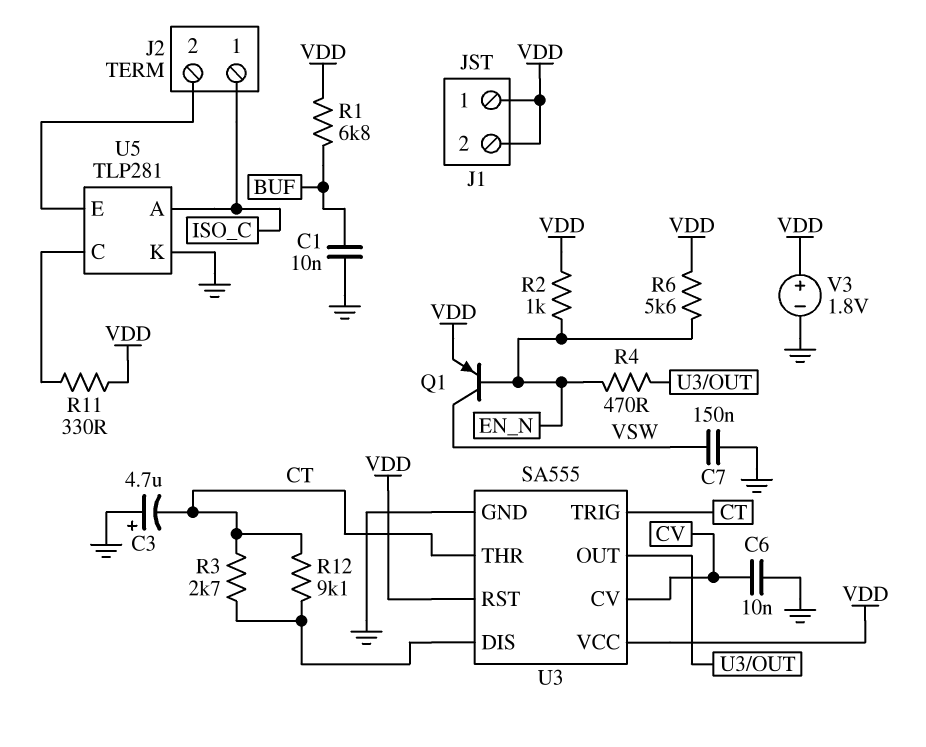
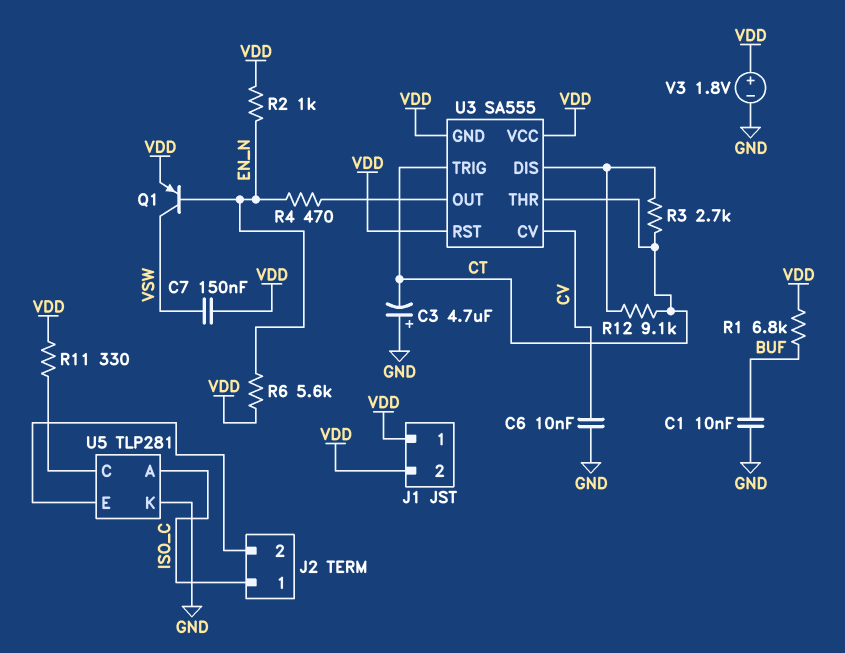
C7: 150nF (GND, VSW) -> 150nF (VDD, VSW)
U3 pin GND: GND -> VDD

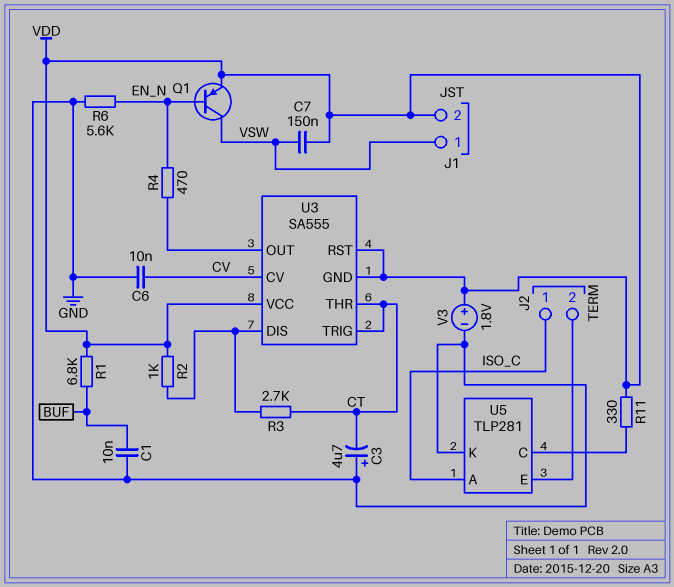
J1 pin 1: VDD -> VSW
R2: 1k (EN_N, VDD) -> 1k (U3/DIS, VDD)
R6: 5.6k (EN_N, VDD) -> 5.6k (EN_N, GND)
R12: 9.1k (CT, U3/DIS) -> none

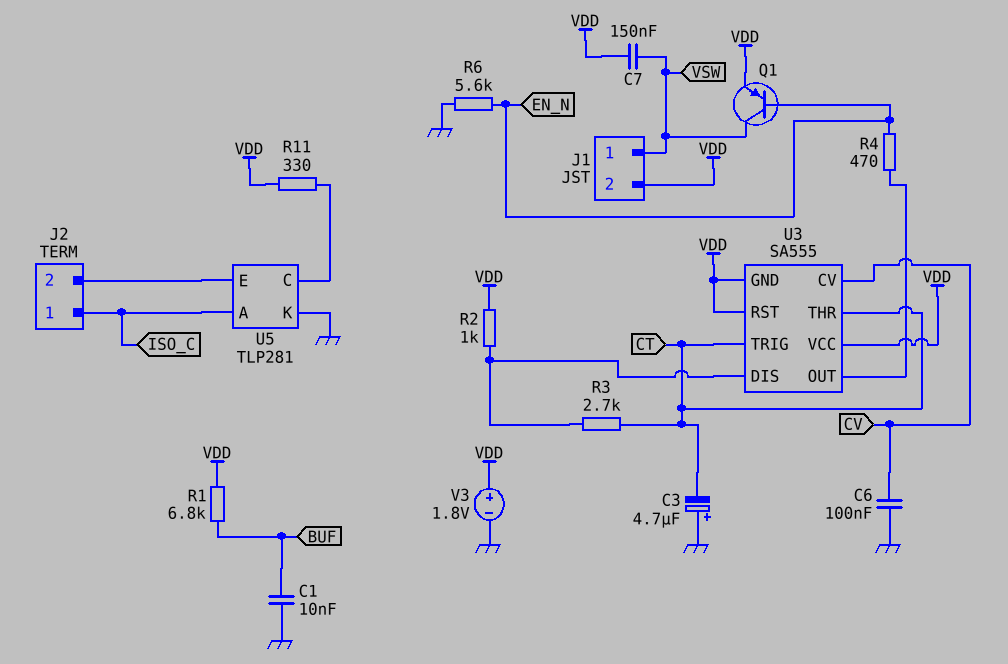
C6: 10nF (CV, GND) -> 100nF (CV, GND)

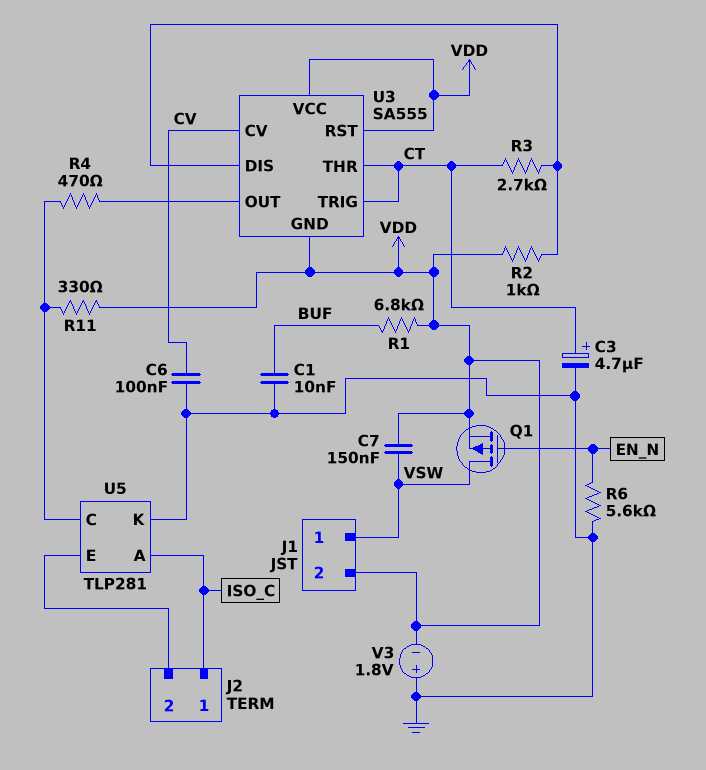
C3: 4.7uF (plus GND, minus CT) -> 4.7uF (plus CT, minus GND)
Q1: PNP (B EN_N, C VSW, E VDD) -> PMOS (G EN_N, D VSW, S VDD)
R4: 470 (EN_N, U3/OUT) -> 470 (U3/OUT, U5/C)
V3: 1.8V (plus VDD, minus GND) -> 1.8V (plus GND, minus VDD)

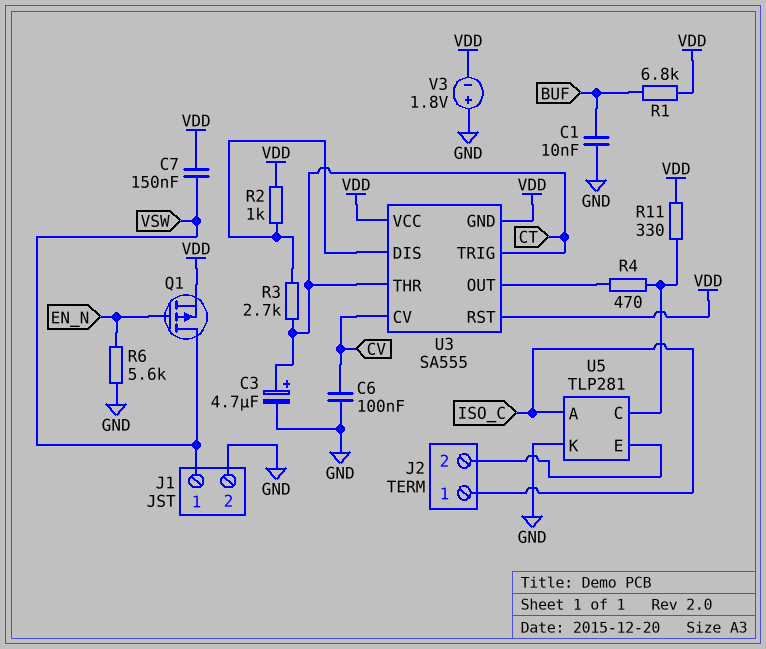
J1 pin 2: VDD -> GND

